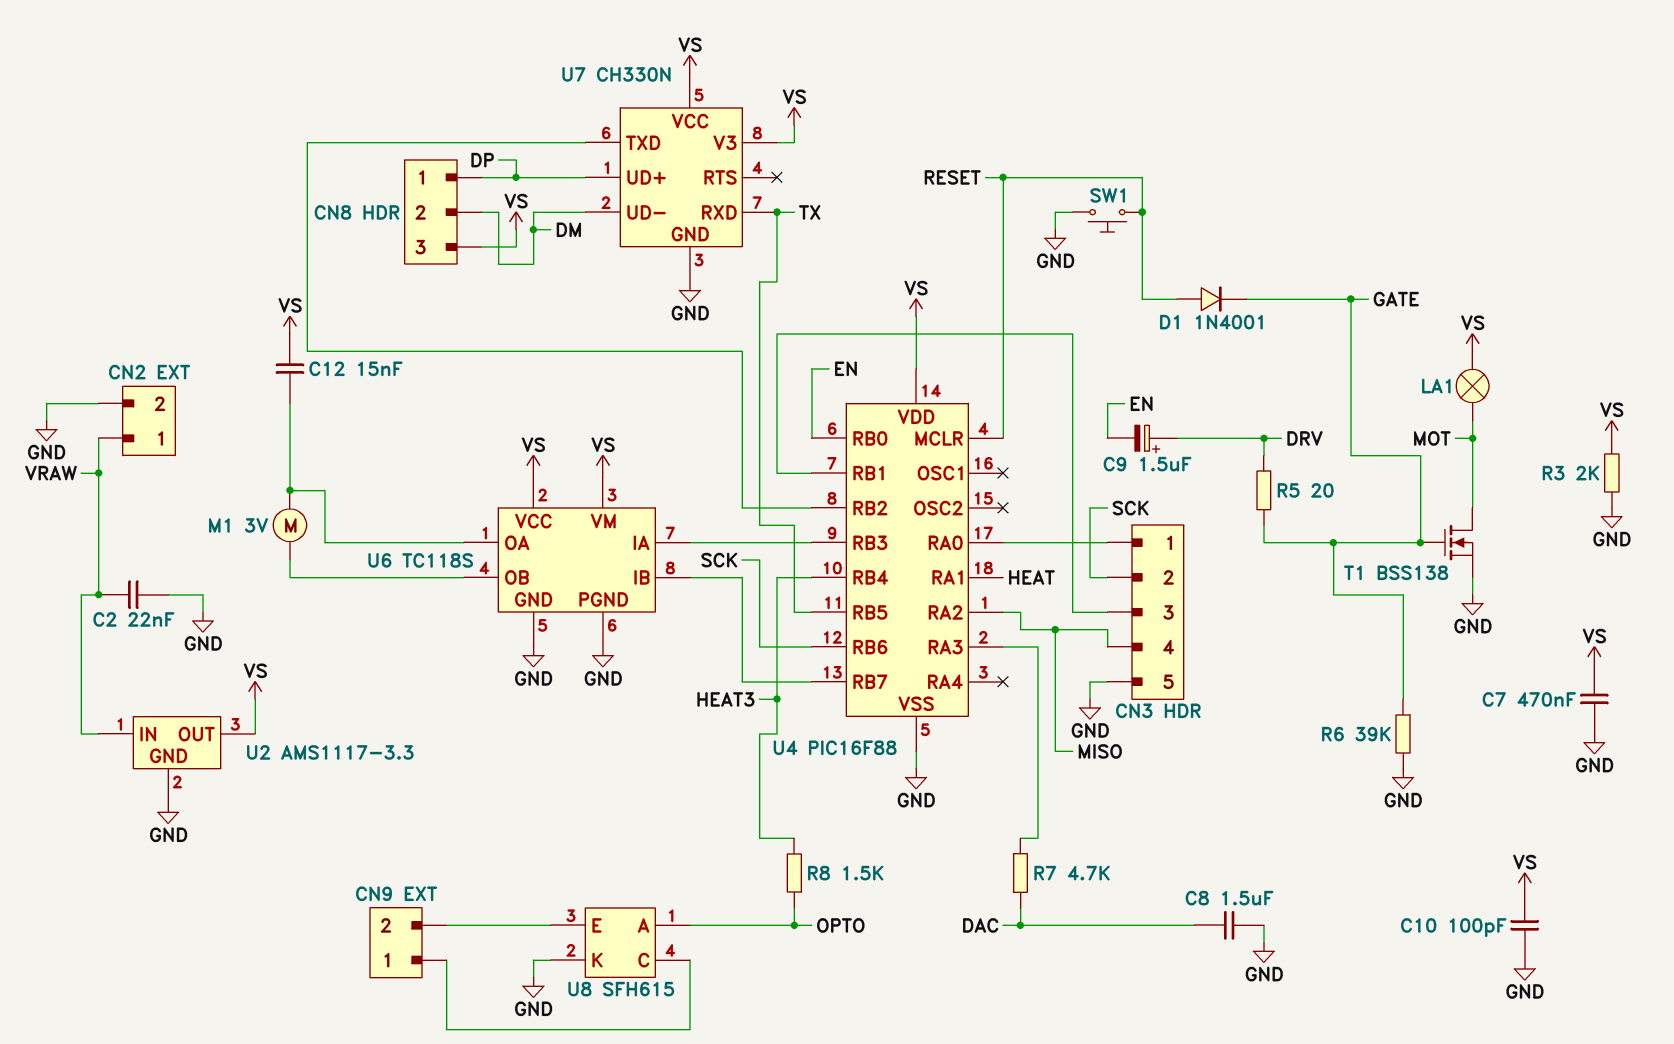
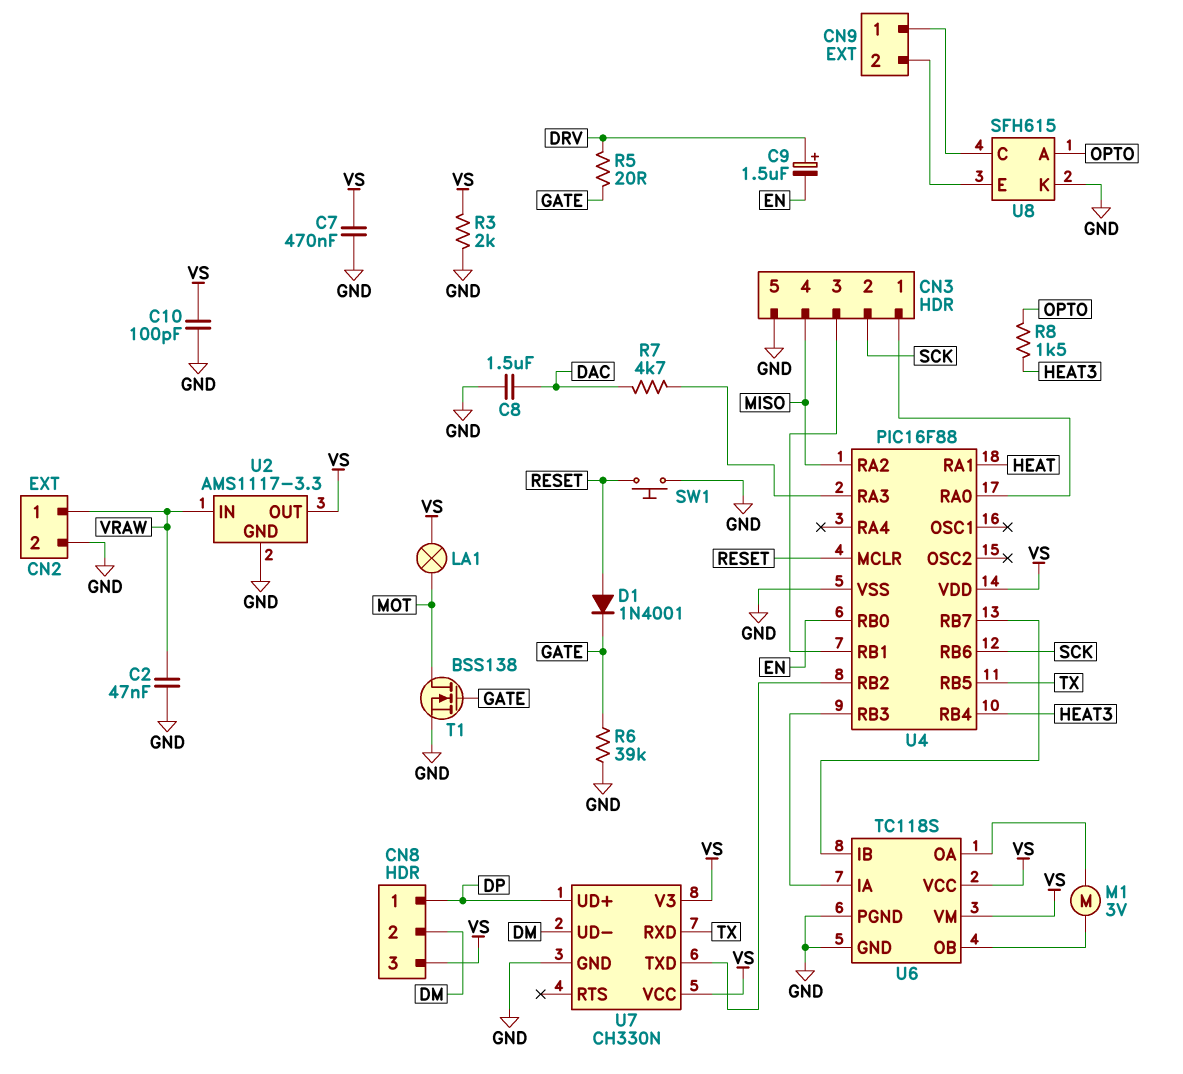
C2: 22nF (GND, VRAW) -> 47nF (GND, VRAW)
C12: 15nF (U6/OA, VS) -> none

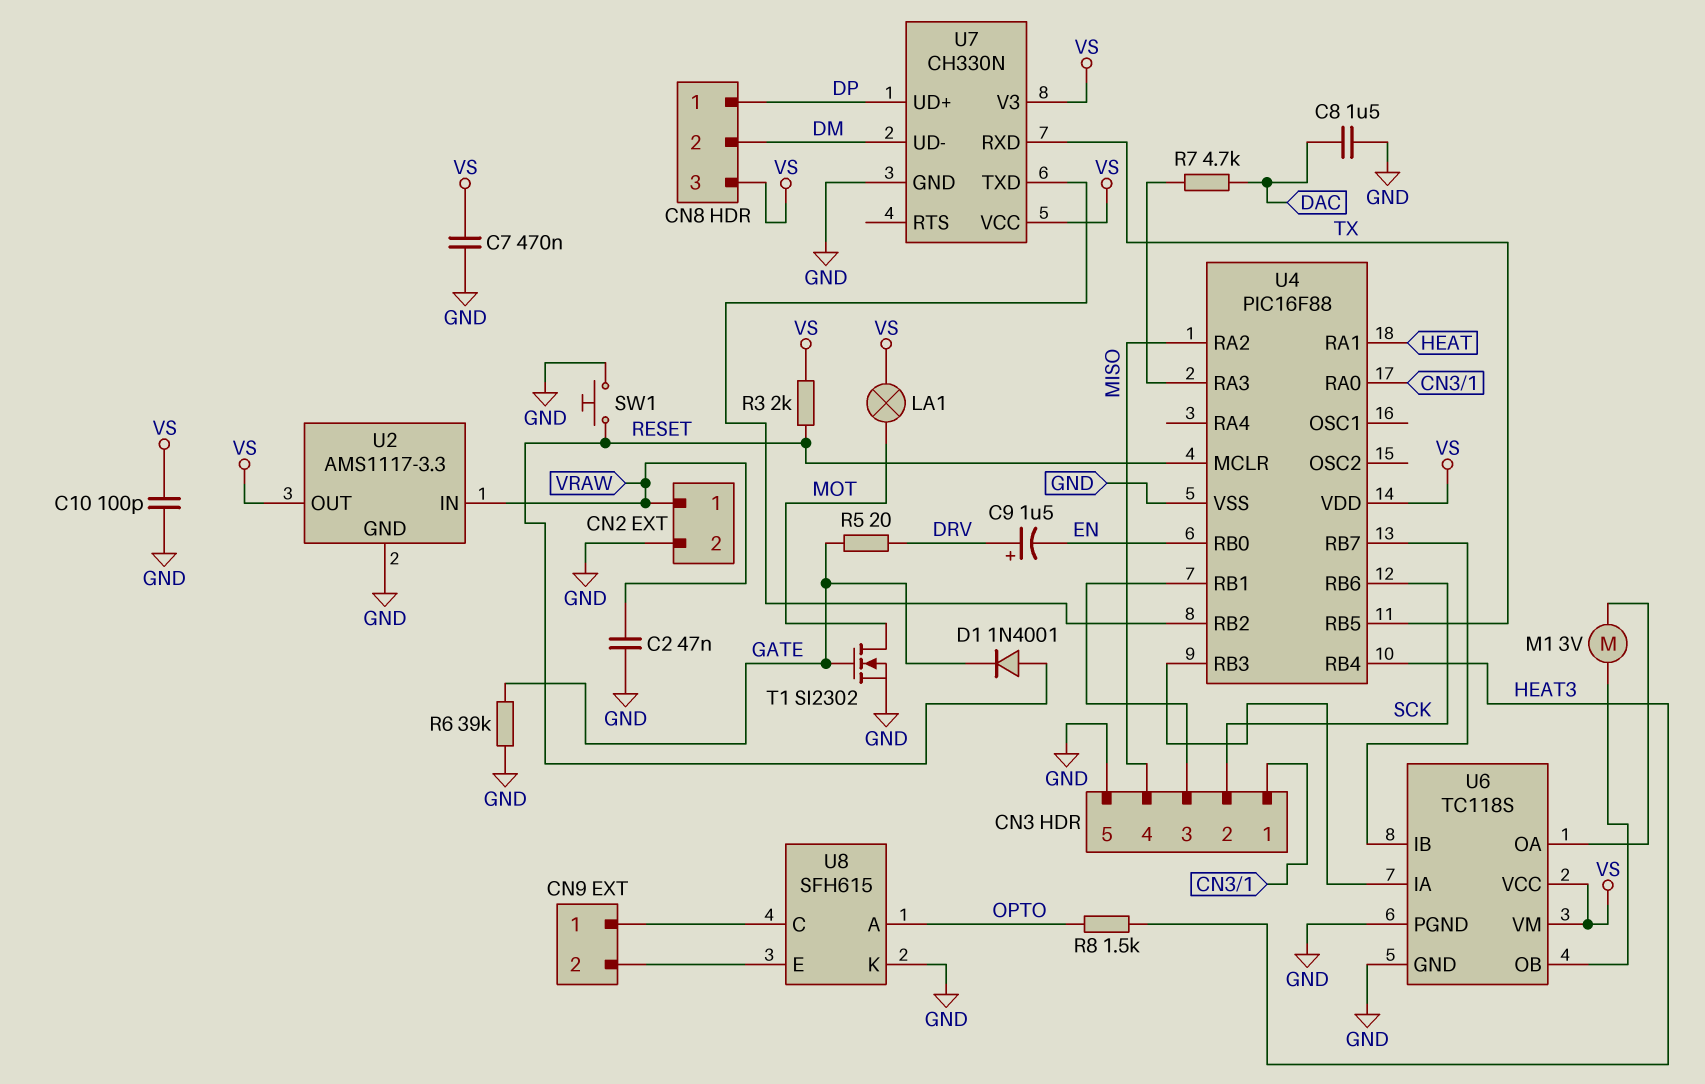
R3: 2k (GND, VS) -> 2k (RESET, VS)
T1: NMOS BSS138 (G GATE, D MOT, S GND) -> NMOS SI2302 (G GATE, D MOT, S GND)

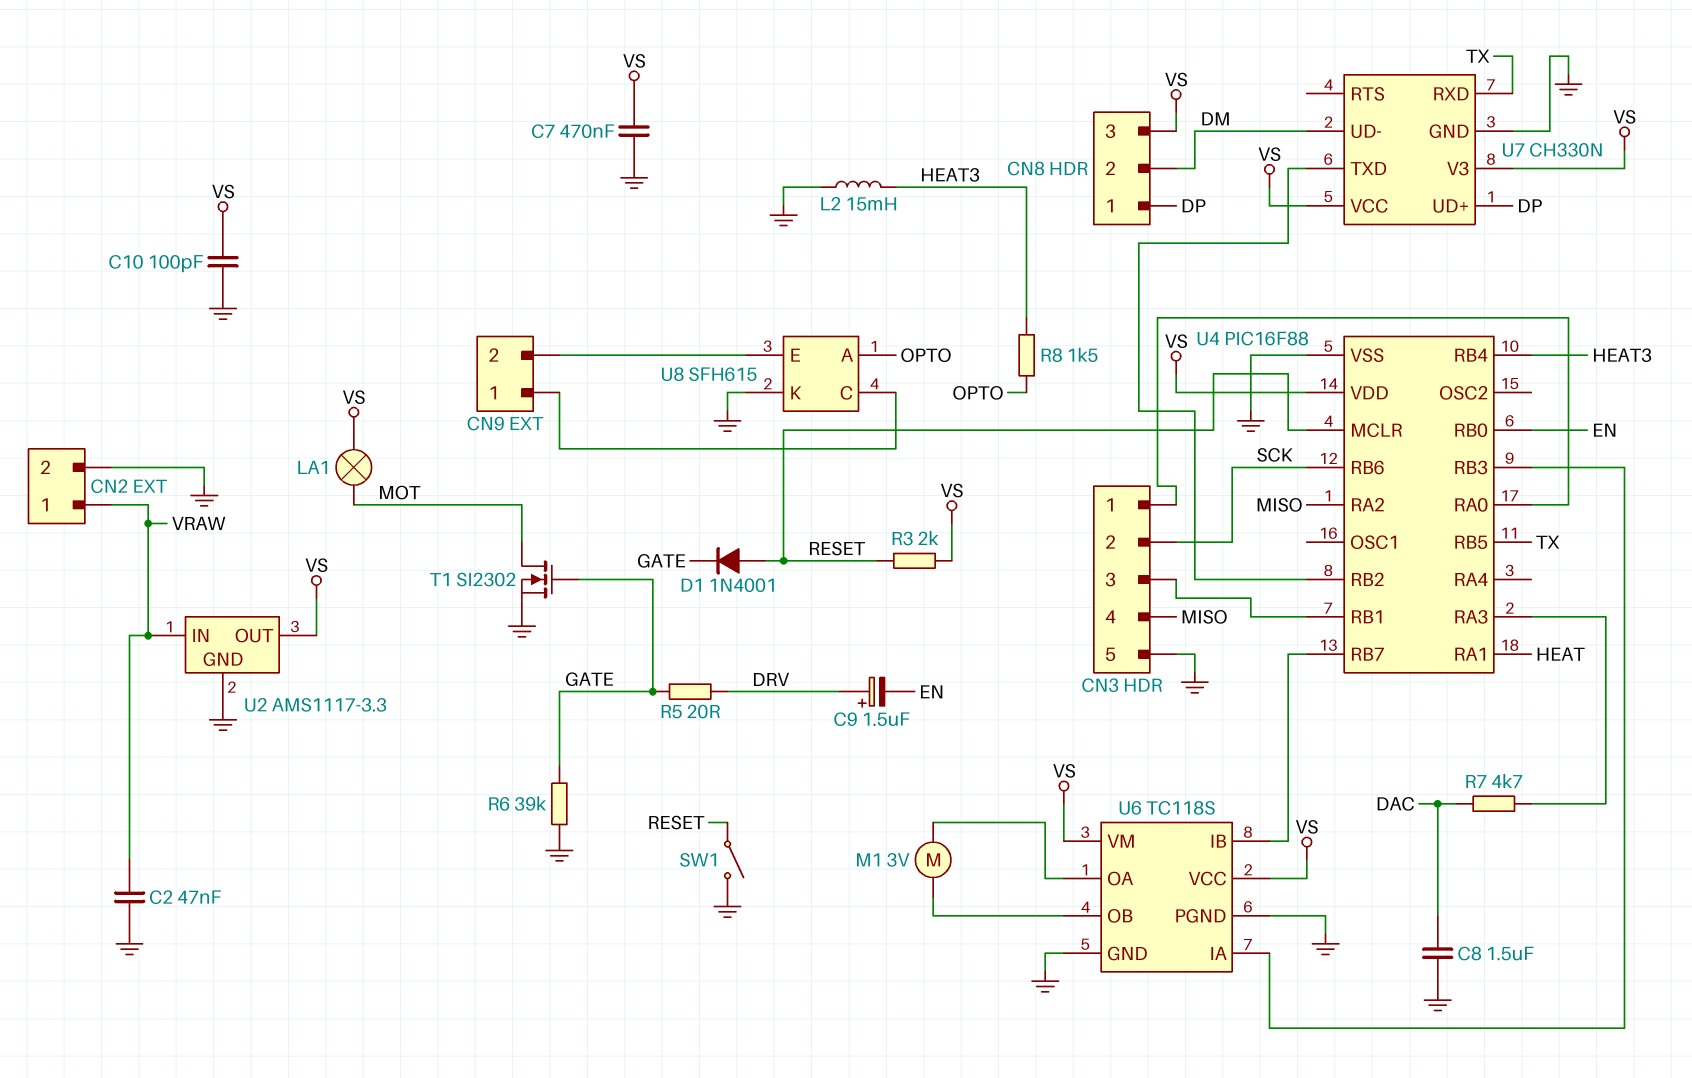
L2: none -> 15mH (GND, HEAT3)
SW1: button (GND, RESET) -> switch (GND, RESET)

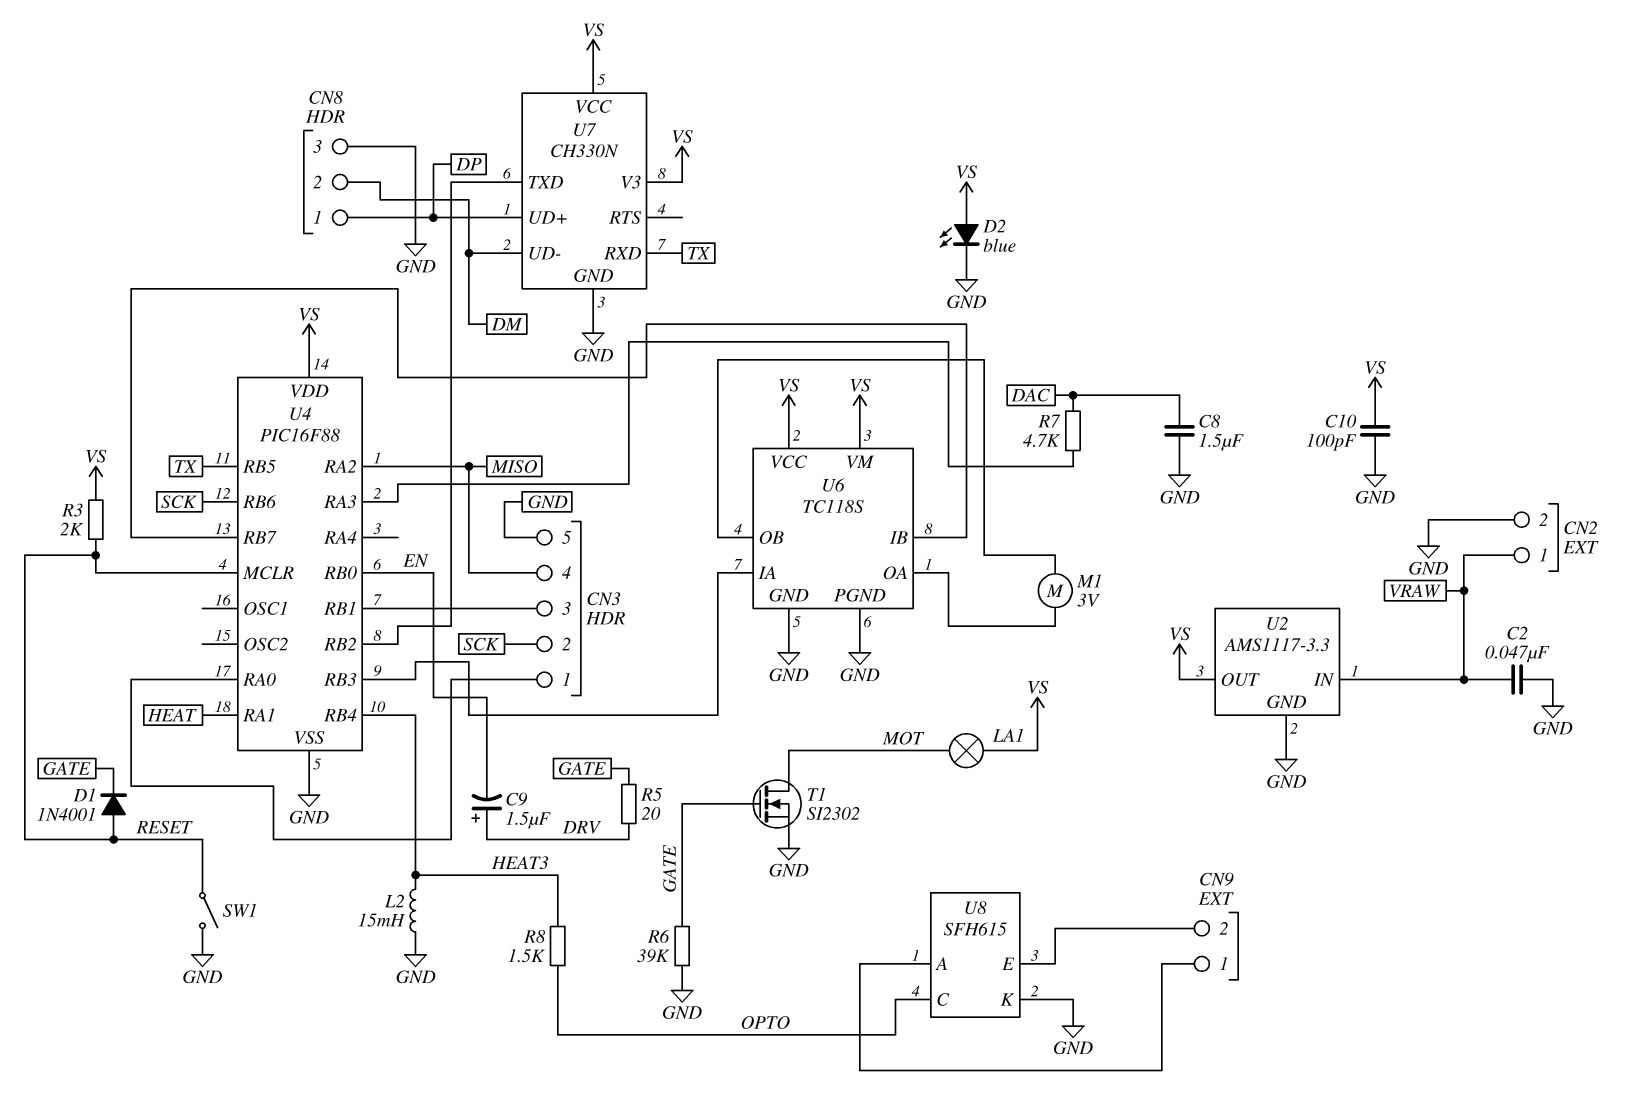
C7: 470nF (GND, VS) -> none
CN8 pin 3: VS -> GND
D2: none -> LED blue (A VS, K GND)
U8 pin A: OPTO -> CN9/1
U8 pin C: CN9/1 -> OPTO

